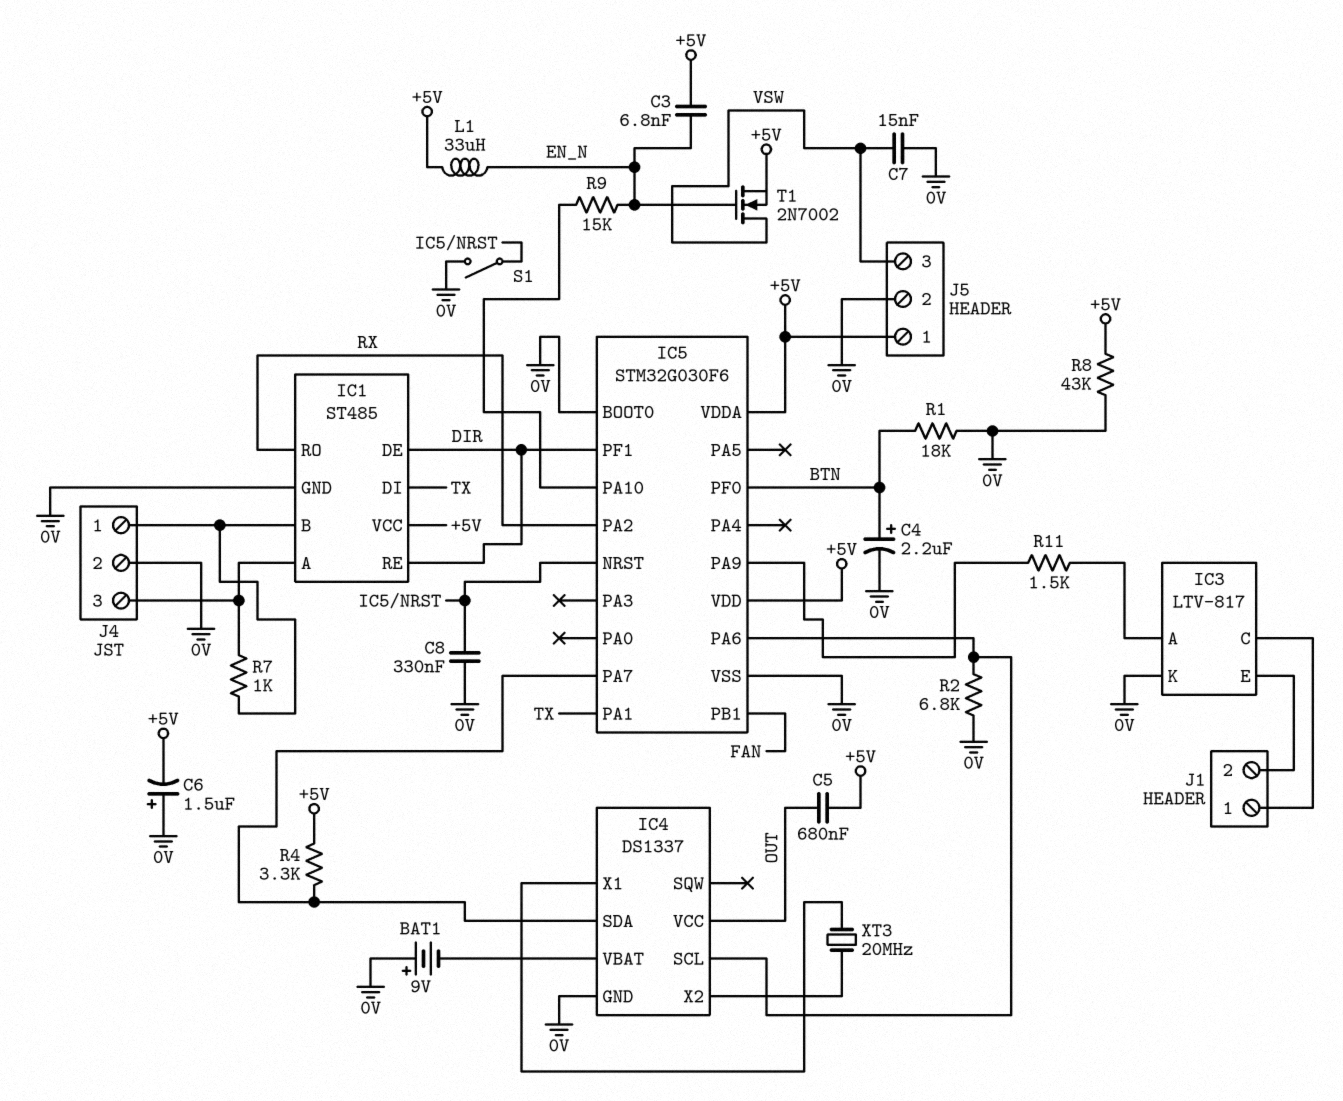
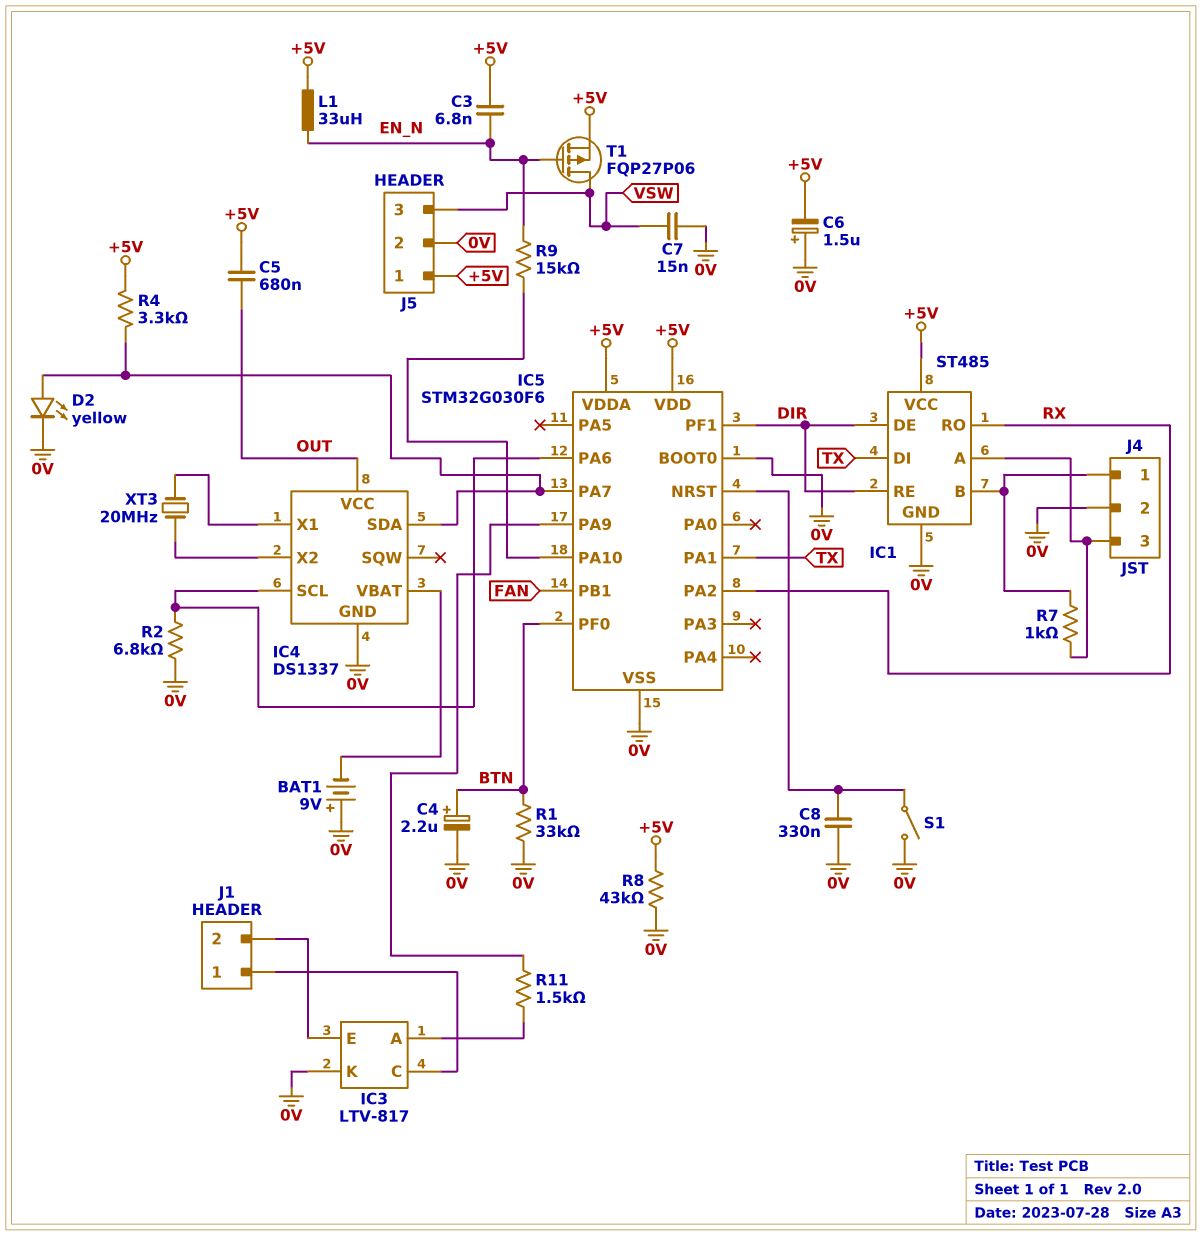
D2: none -> LED yellow (A IC4/SDA, K 0V)
R1: 18k (0V, BTN) -> 33k (0V, BTN)
T1: NMOS 2N7002 (G EN_N, D VSW, S +5V) -> PMOS FQP27P06 (G EN_N, D VSW, S +5V)

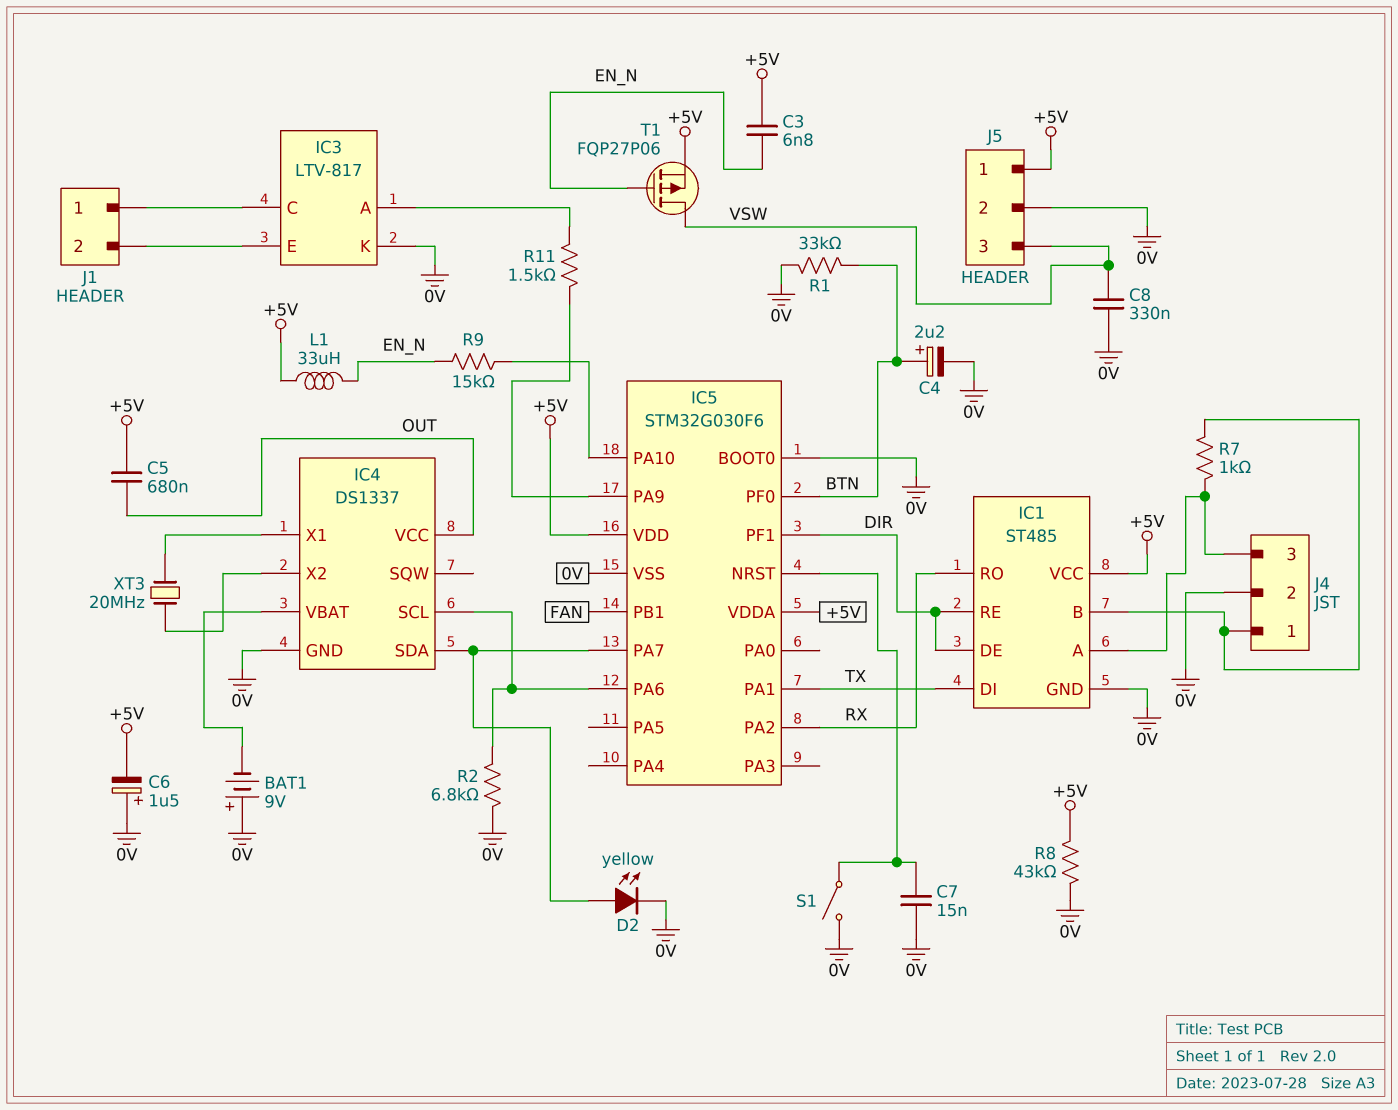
C7: 15nF (0V, VSW) -> 15nF (0V, IC5/NRST)
C8: 330nF (0V, IC5/NRST) -> 330nF (0V, VSW)
R4: 3.3k (+5V, IC4/SDA) -> none

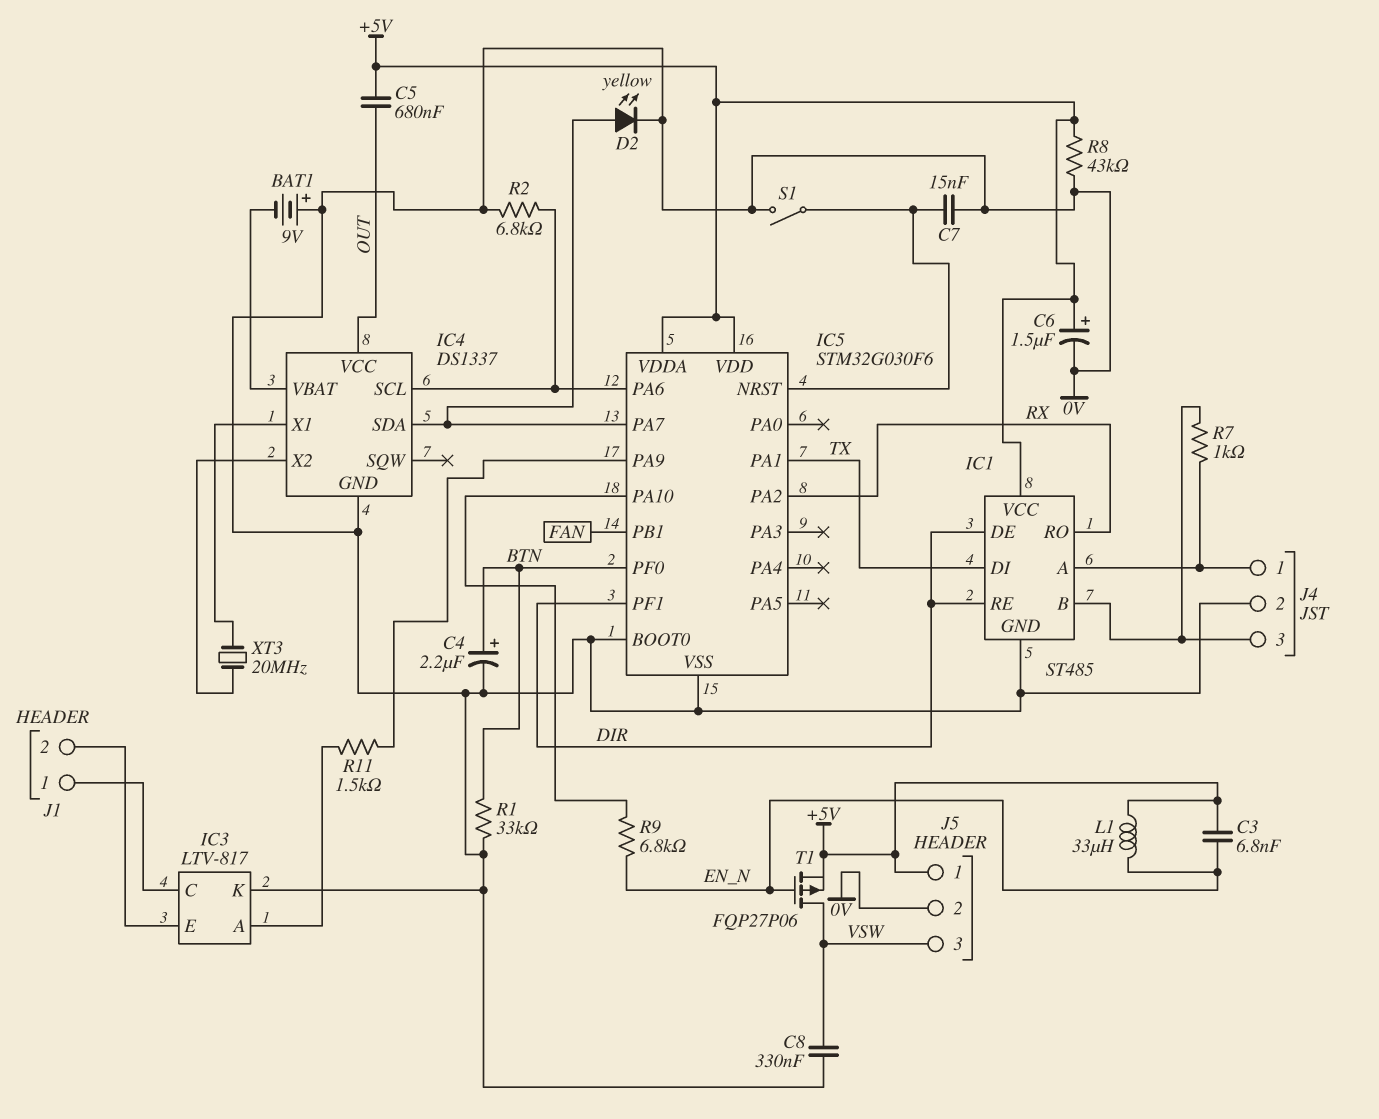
C6: 1.5uF (plus 0V, minus +5V) -> 1.5uF (plus +5V, minus 0V)
J4 pin 1: IC1/B -> IC1/A
J4 pin 3: IC1/A -> IC1/B
R9: 15k (EN_N, IC5/PA10) -> 6.8k (EN_N, IC5/PA10)

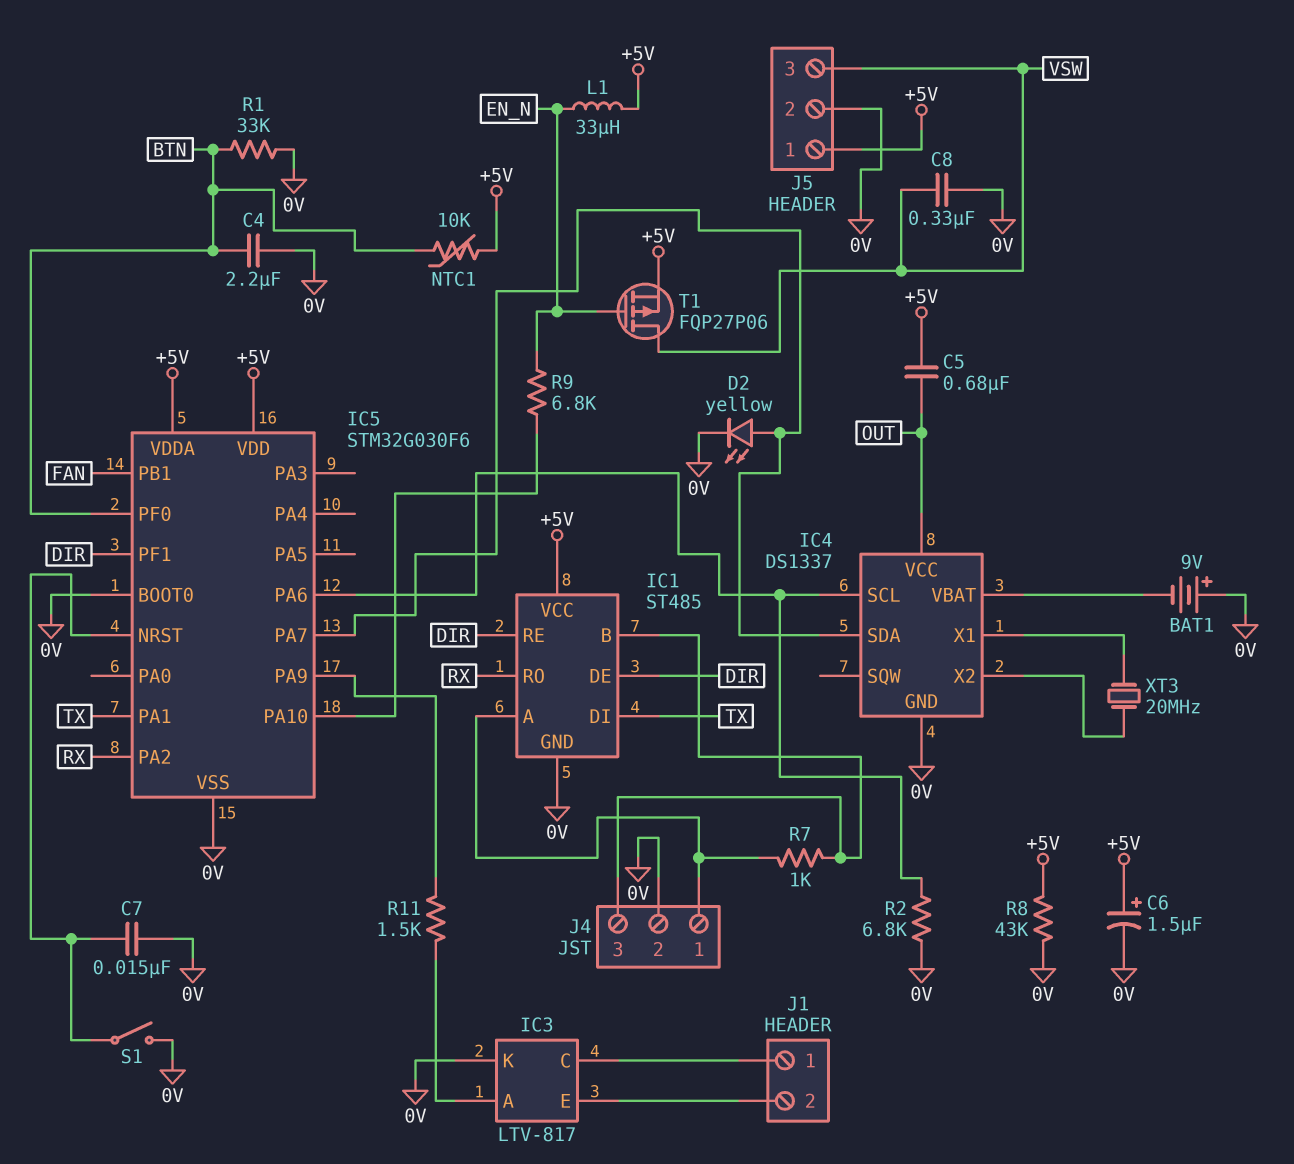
C3: 6.8nF (+5V, EN_N) -> none
C4: 2.2uF (plus BTN, minus 0V) -> 2.2uF (0V, BTN)
NTC1: none -> 10k (+5V, BTN)

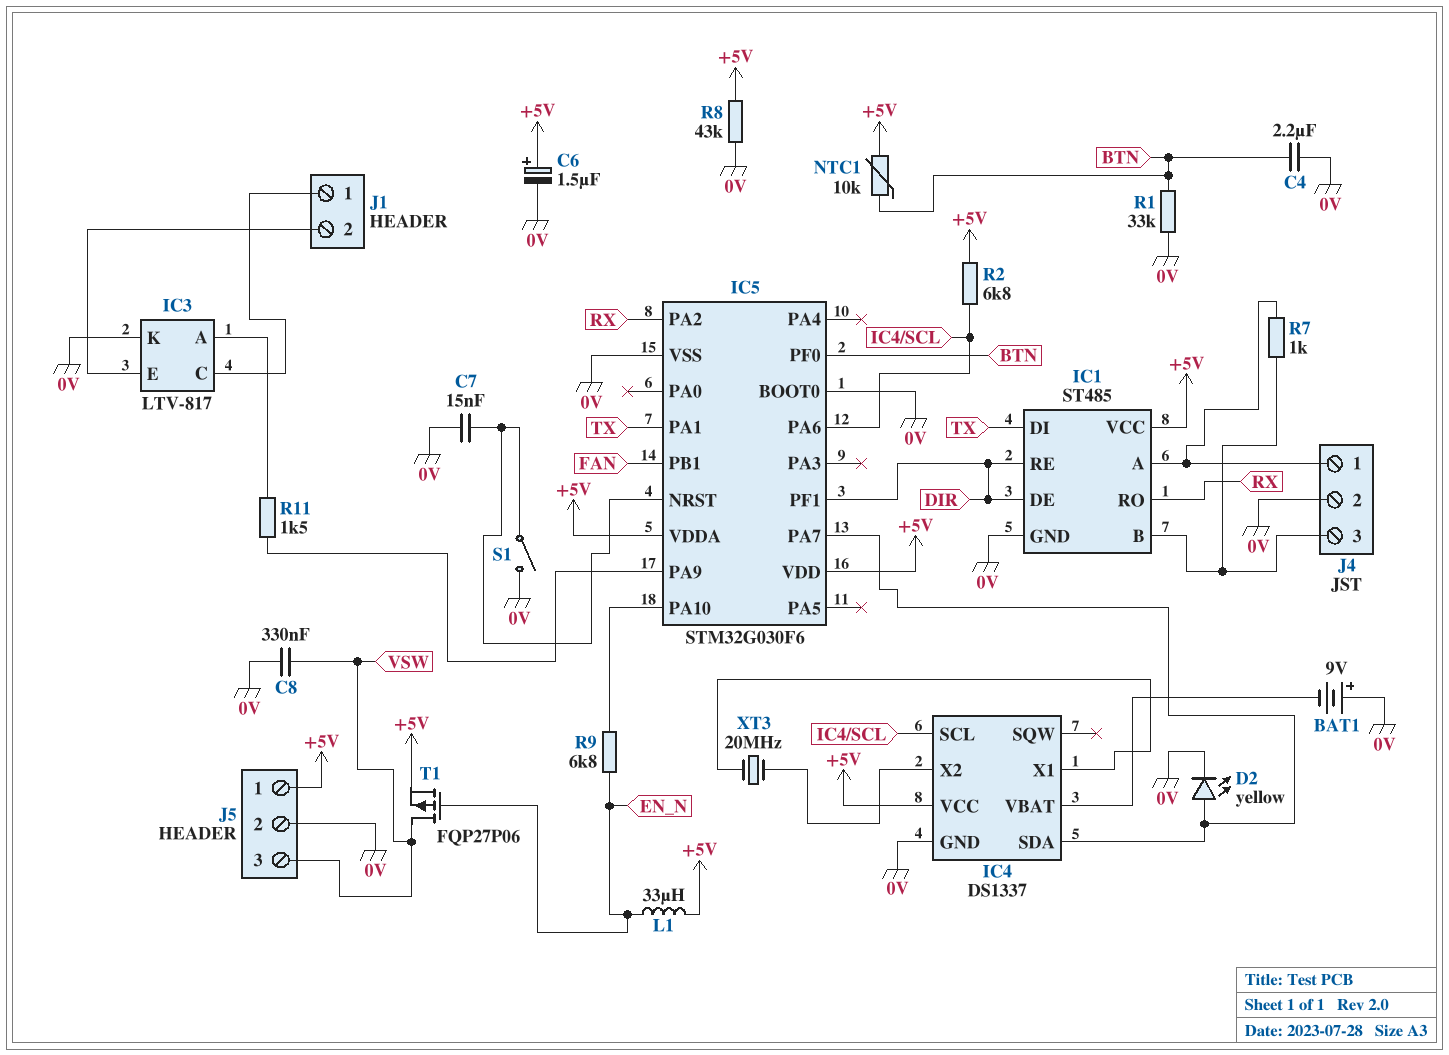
C5: 680nF (+5V, OUT) -> none
IC4 pin VCC: OUT -> +5V
R2: 6.8k (0V, IC4/SCL) -> 6.8k (+5V, IC4/SCL)

